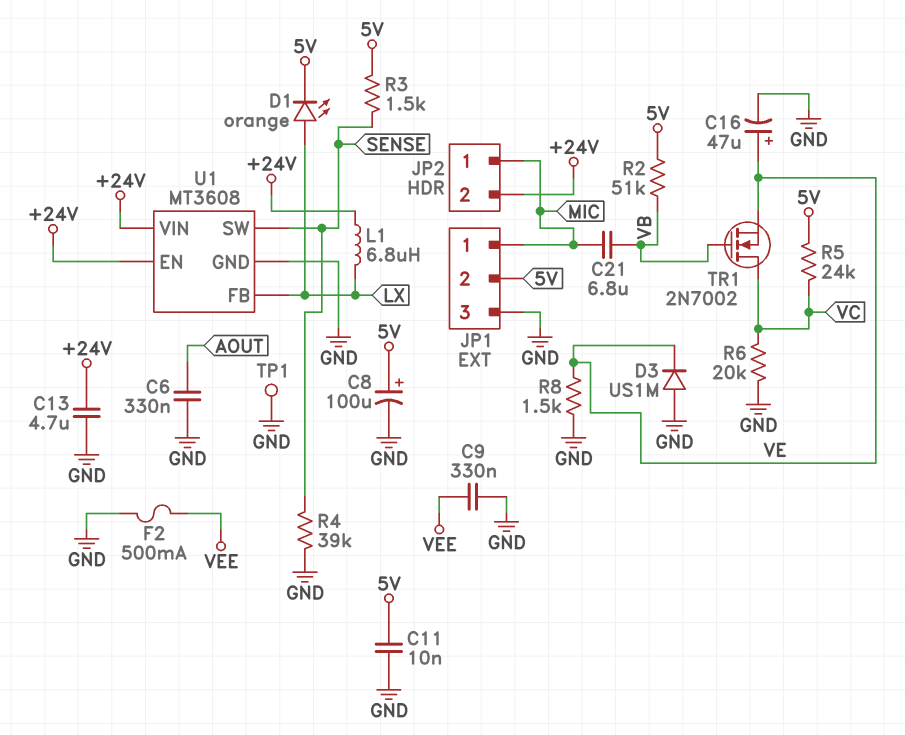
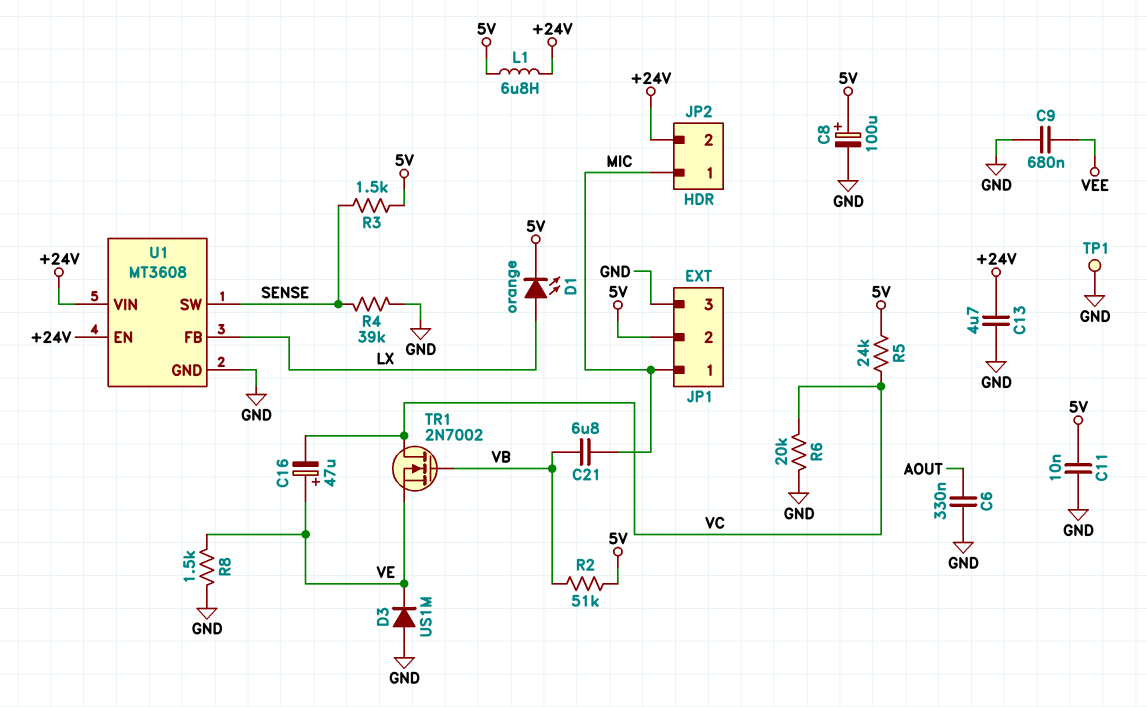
C9: 330nF (GND, VEE) -> 680nF (GND, VEE)
C16: 47uF (plus VE, minus GND) -> 47uF (plus VE, minus VC)
F2: 500mA (GND, VEE) -> none
L1: 6.8uH (+24V, LX) -> 6.8uH (+24V, 5V)

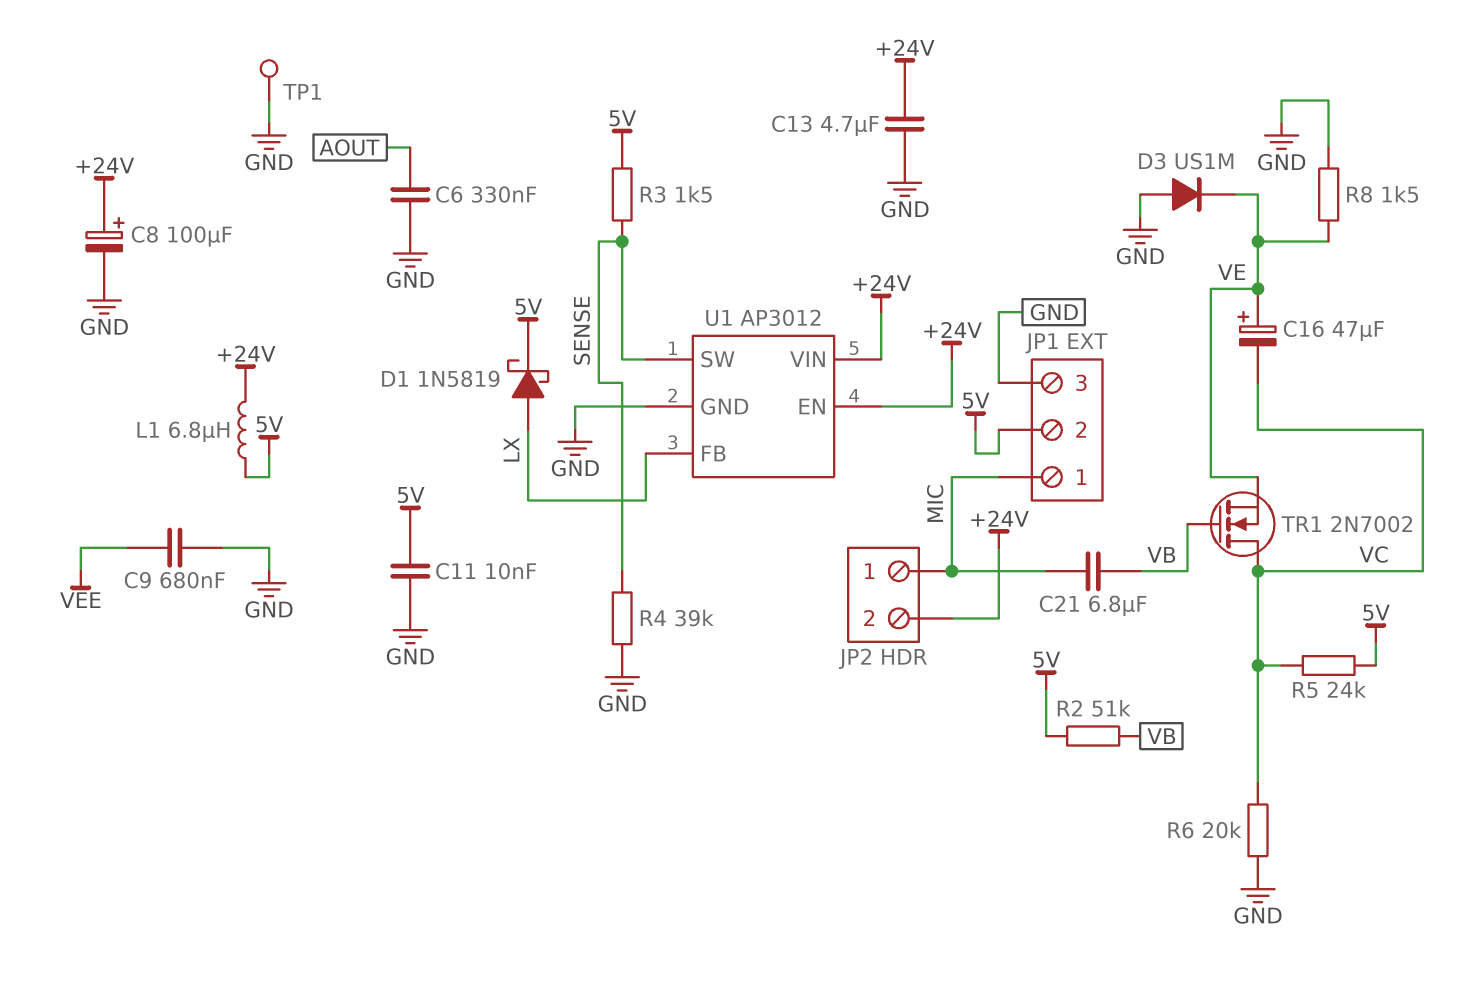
C8: 100uF (plus 5V, minus GND) -> 100uF (plus +24V, minus GND)
D1: LED orange (A LX, K 5V) -> schottky 1N5819 (A LX, K 5V)
U1: MT3608 -> AP3012

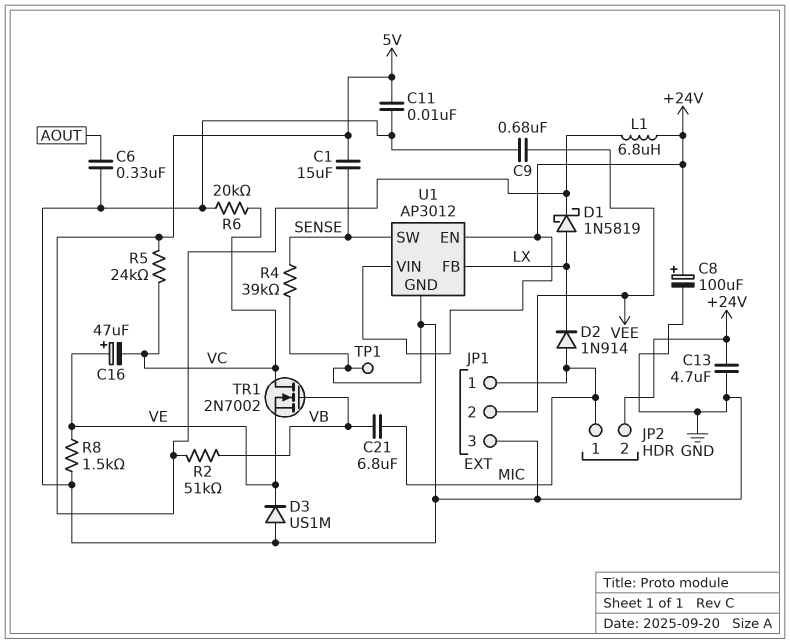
C1: none -> 15uF (5V, SENSE)
D2: none -> diode 1N914 (A MIC, K LX)
JP1 pin 2: 5V -> VEE
R3: 1.5k (5V, SENSE) -> none

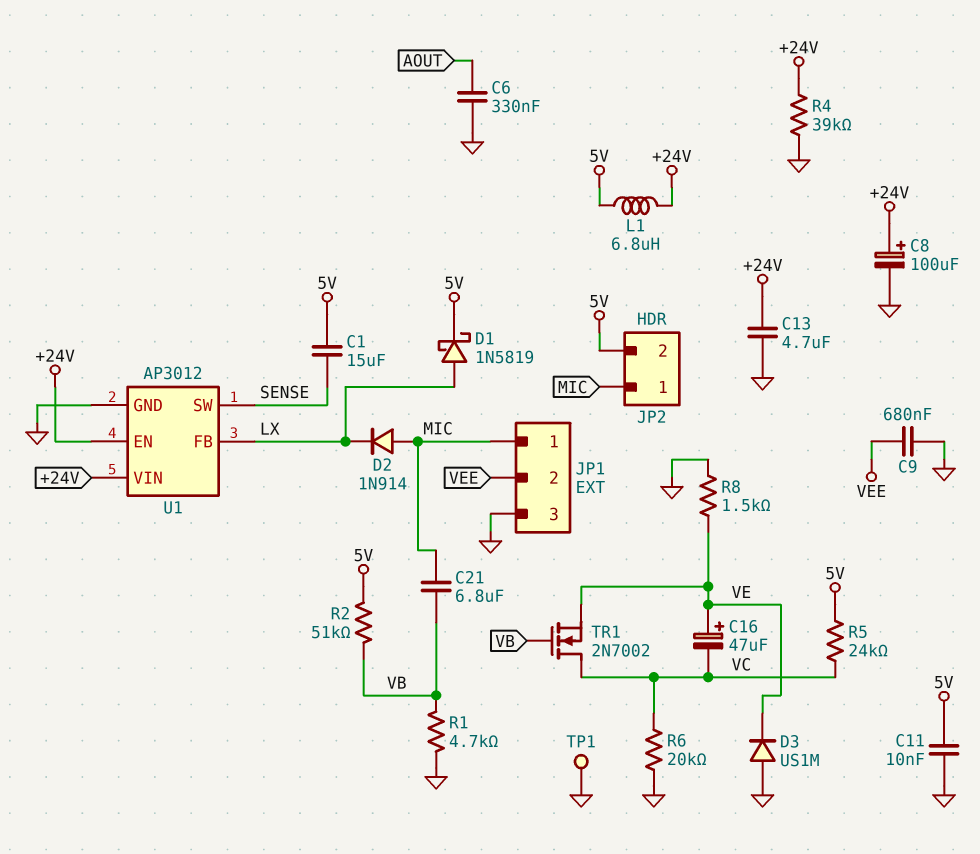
JP2 pin 2: +24V -> 5V
R1: none -> 4.7k (GND, VB)
R4: 39k (GND, SENSE) -> 39k (+24V, GND)

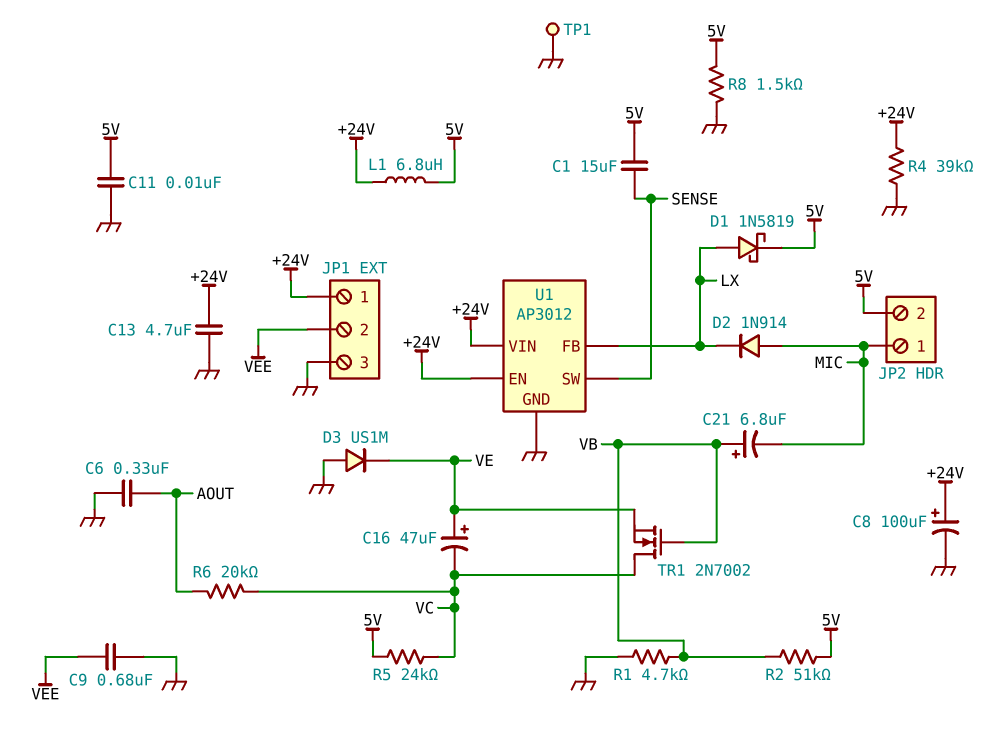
C21: 6.8uF (MIC, VB) -> 6.8uF (plus VB, minus MIC)
JP1 pin 1: MIC -> +24V
R6: 20k (GND, VC) -> 20k (AOUT, VC)
R8: 1.5k (GND, VE) -> 1.5k (5V, GND)

